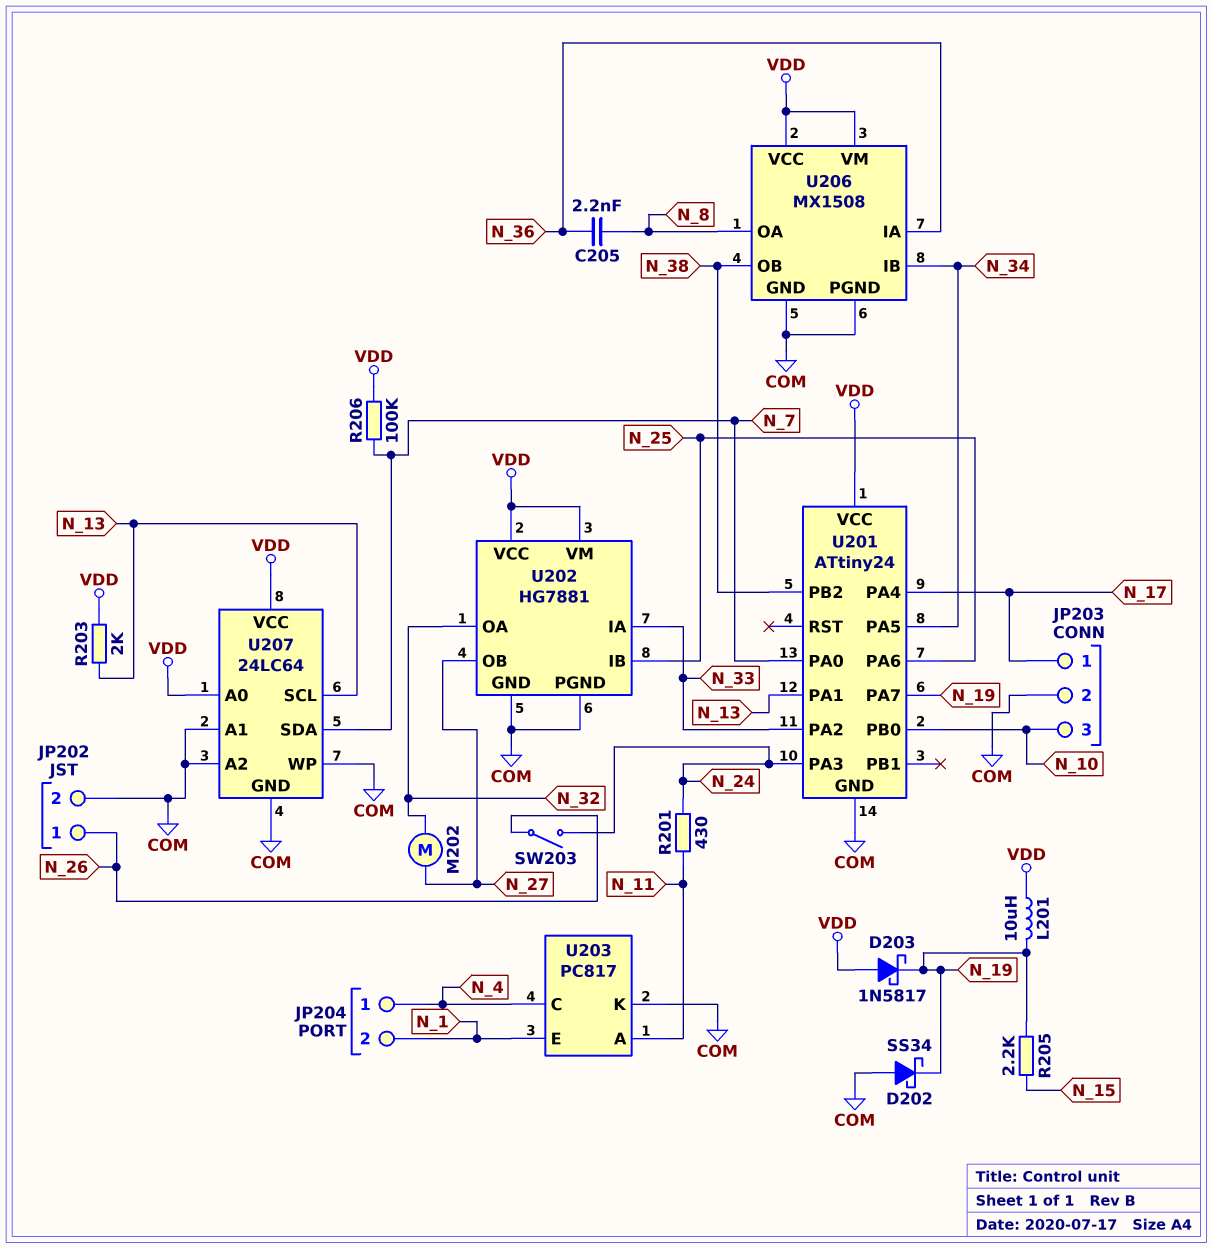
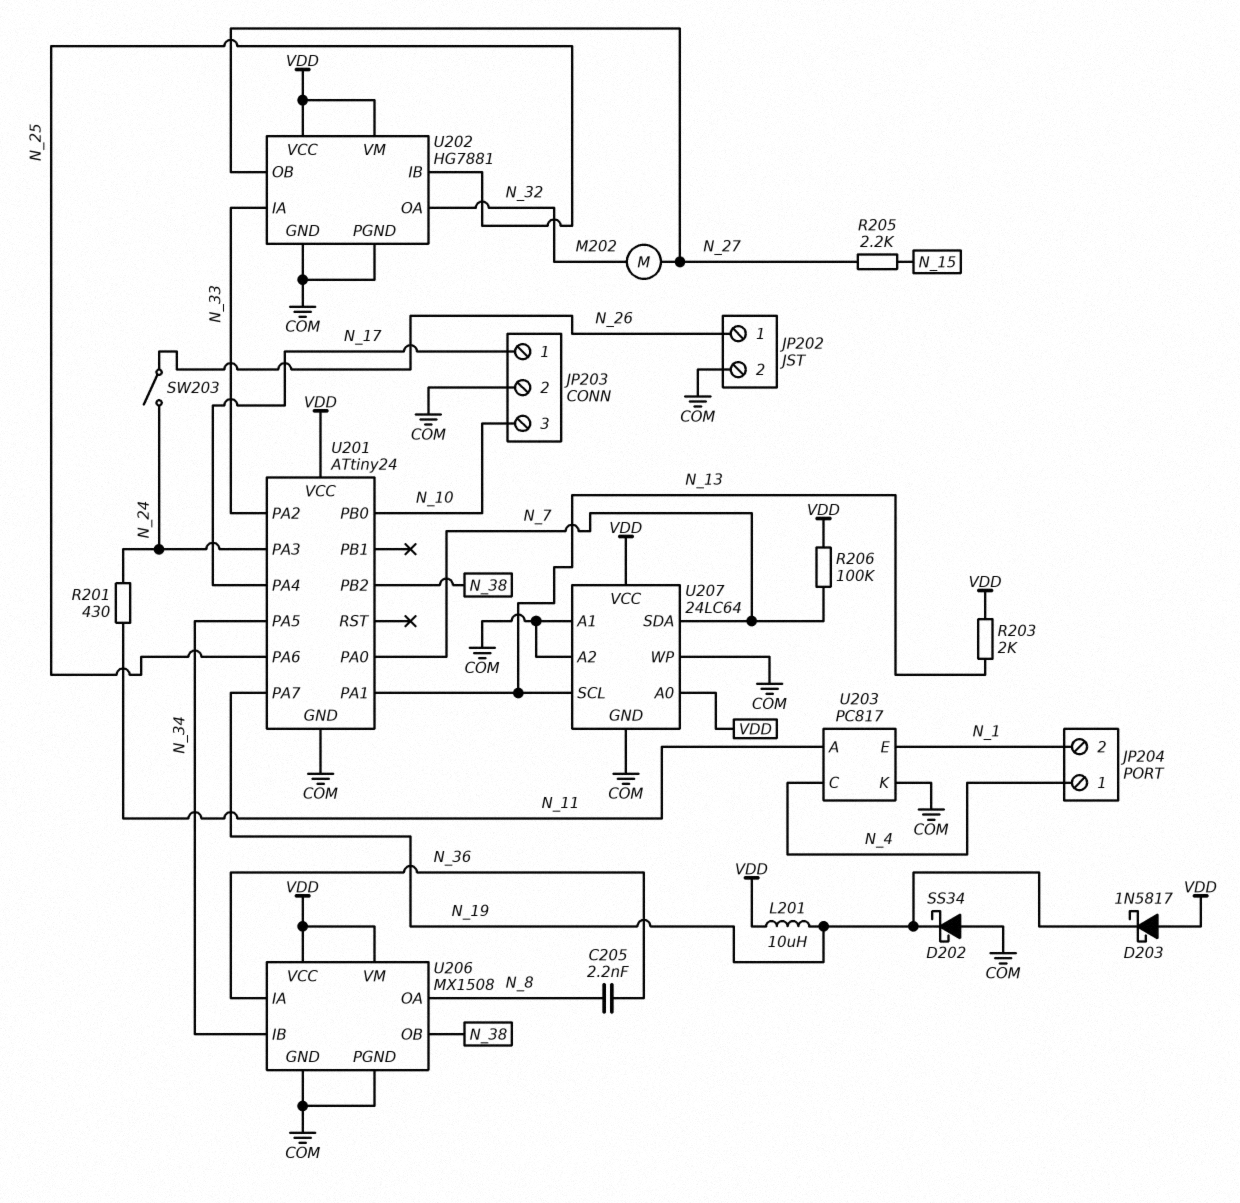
R205: 2.2k (N_15, N_19) -> 2.2k (N_15, N_27)

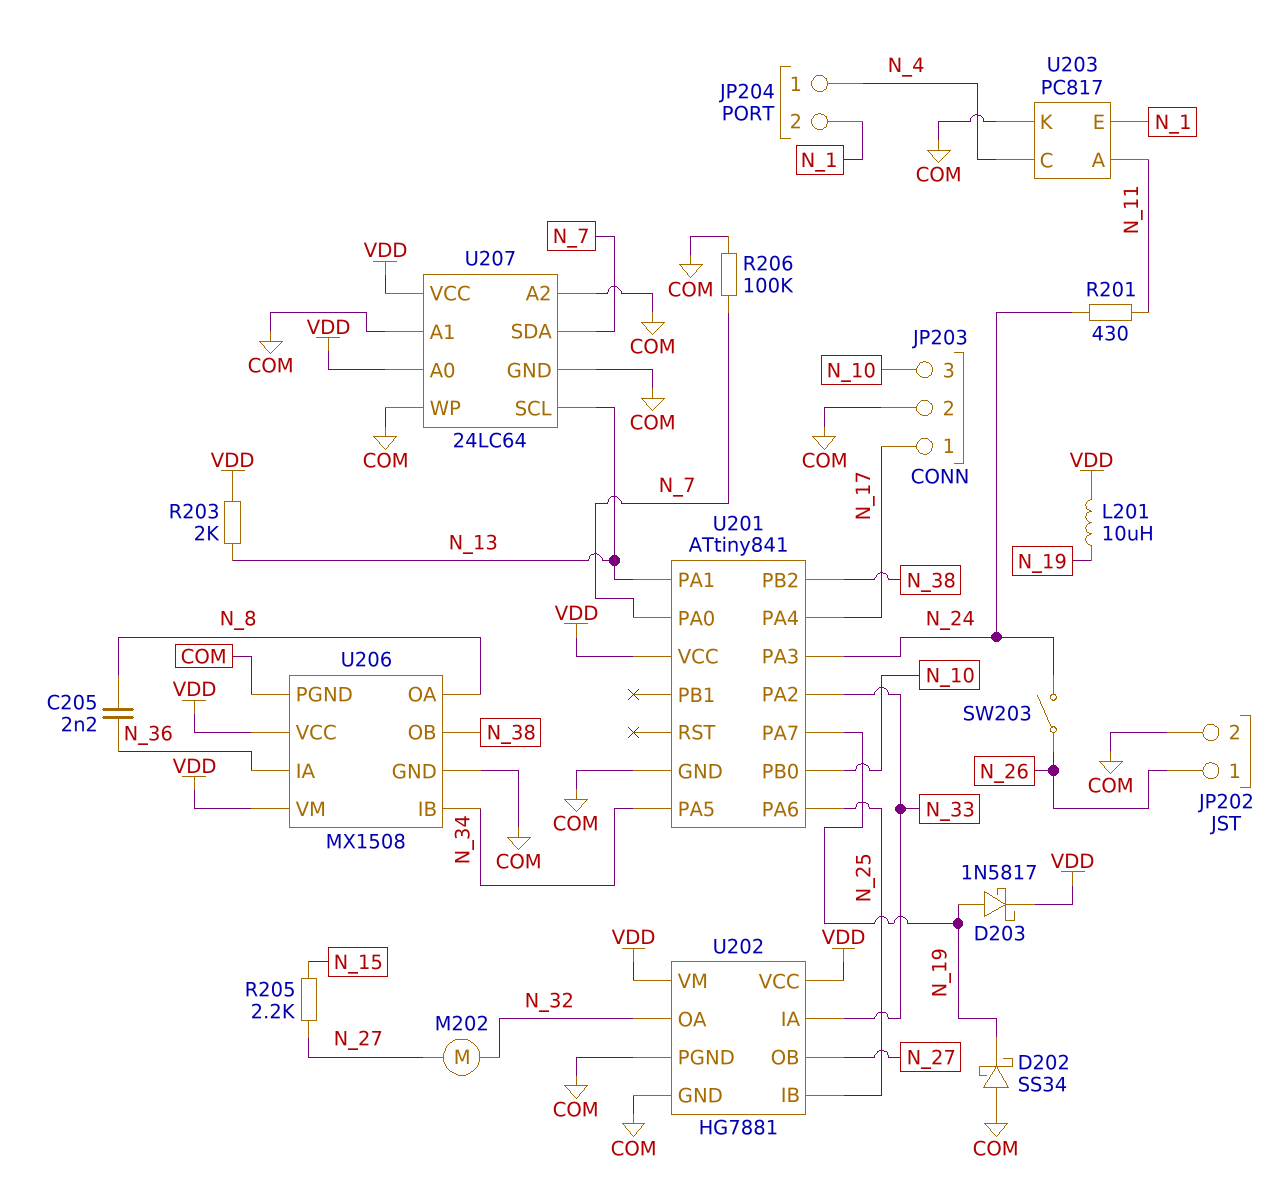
D203: schottky 1N5817 (A VDD, K N_19) -> schottky 1N5817 (A N_19, K VDD)
R206: 100k (N_7, VDD) -> 100k (COM, N_7)
U201: ATtiny24 -> ATtiny841

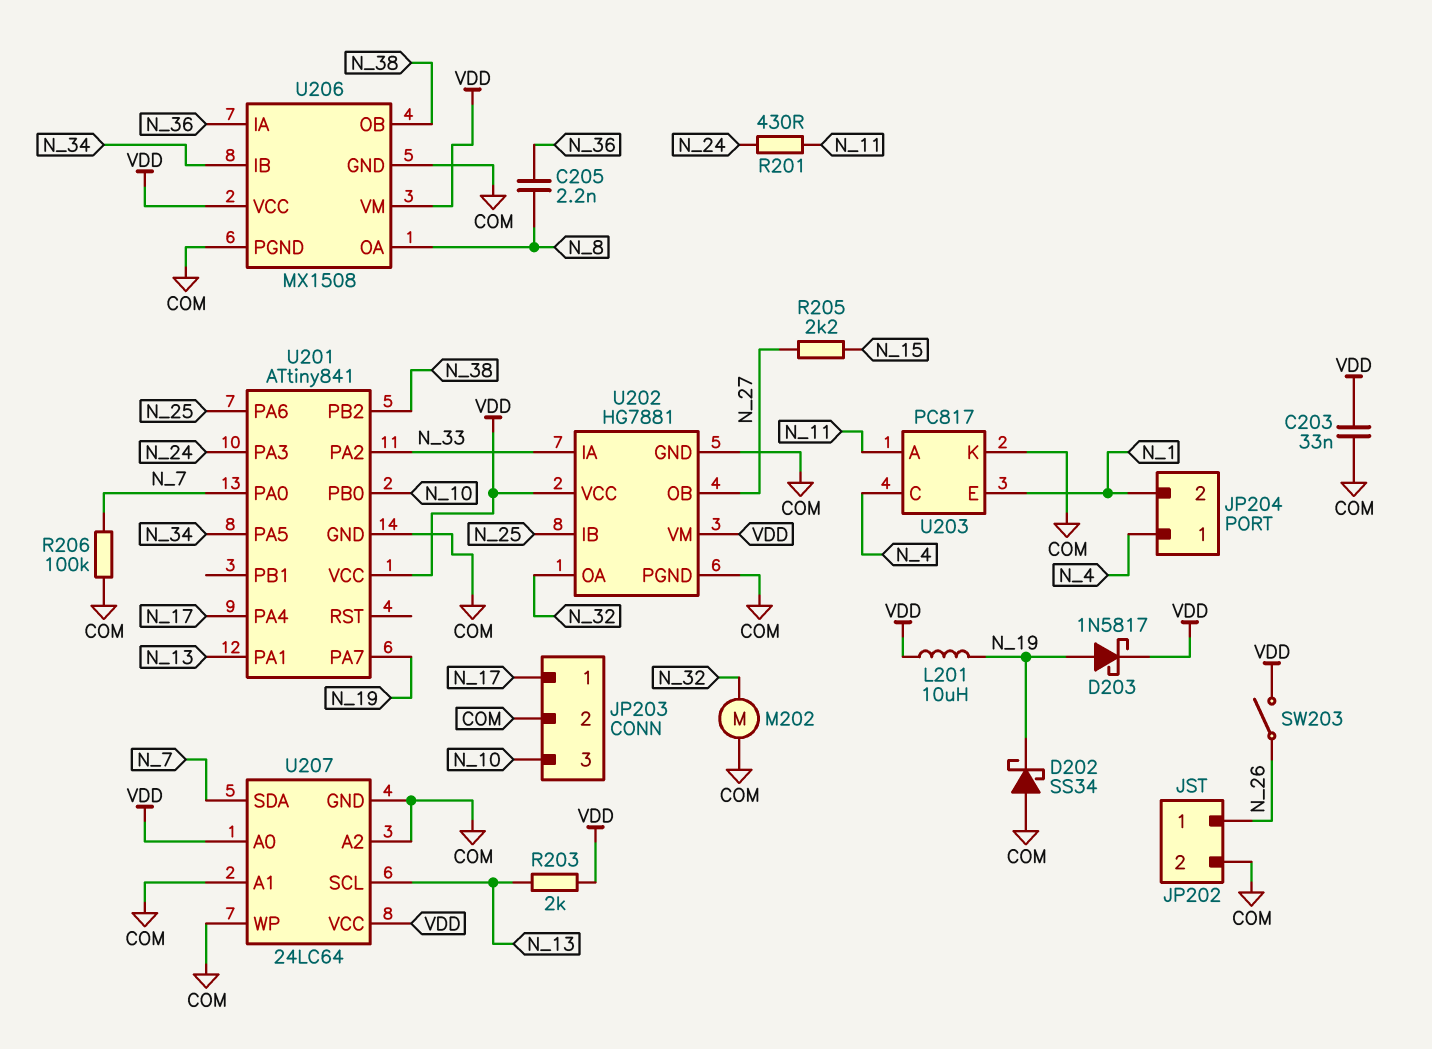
C203: none -> 33nF (COM, VDD)
M202: motor (N_27, N_32) -> motor (COM, N_32)
SW203: switch (N_24, N_26) -> switch (N_26, VDD)

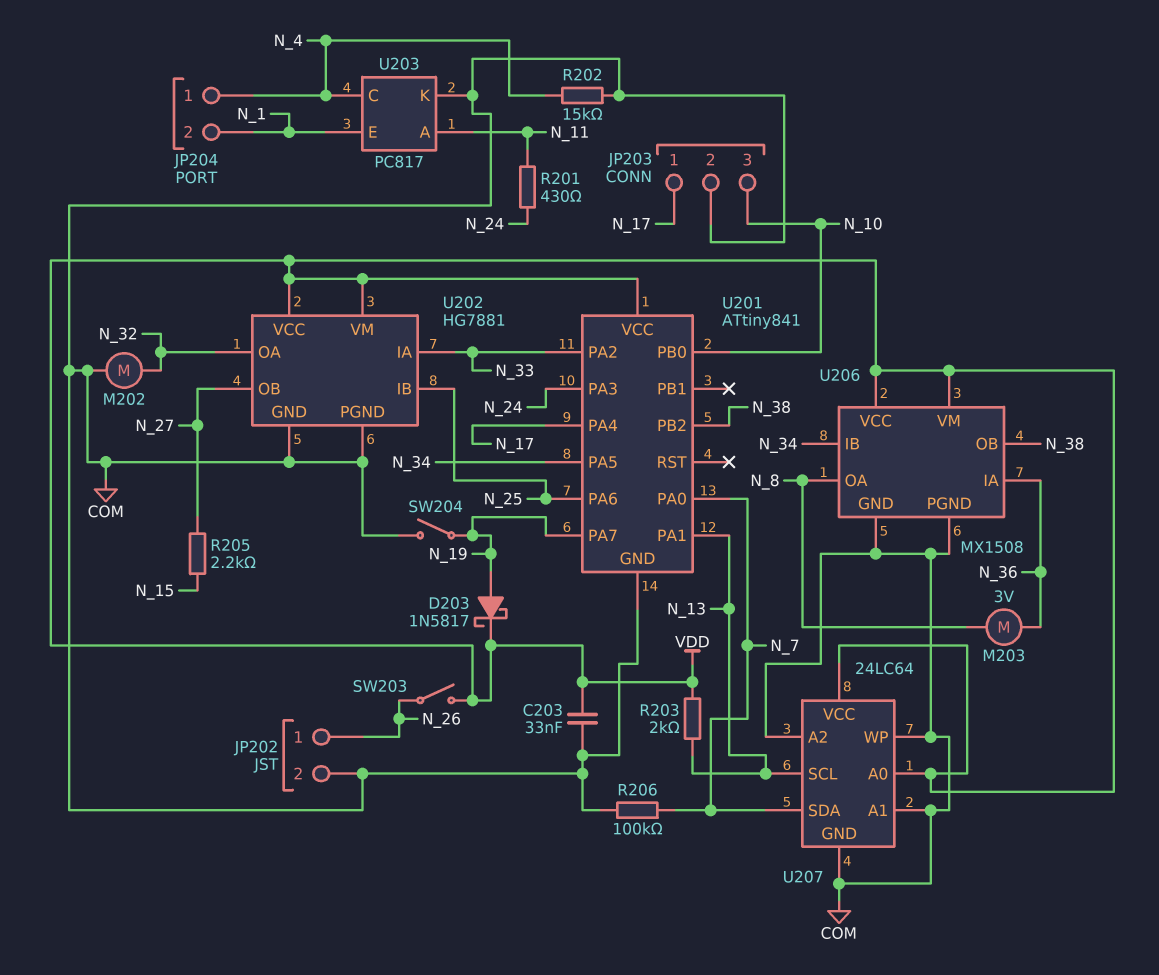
C205: 2.2nF (N_8, N_36) -> none
D202: schottky SS34 (A COM, K N_19) -> none
L201: 10uH (N_19, VDD) -> none
M203: none -> motor 3V (N_8, N_36)
R202: none -> 15k (COM, N_4)
SW204: none -> switch (COM, N_19)

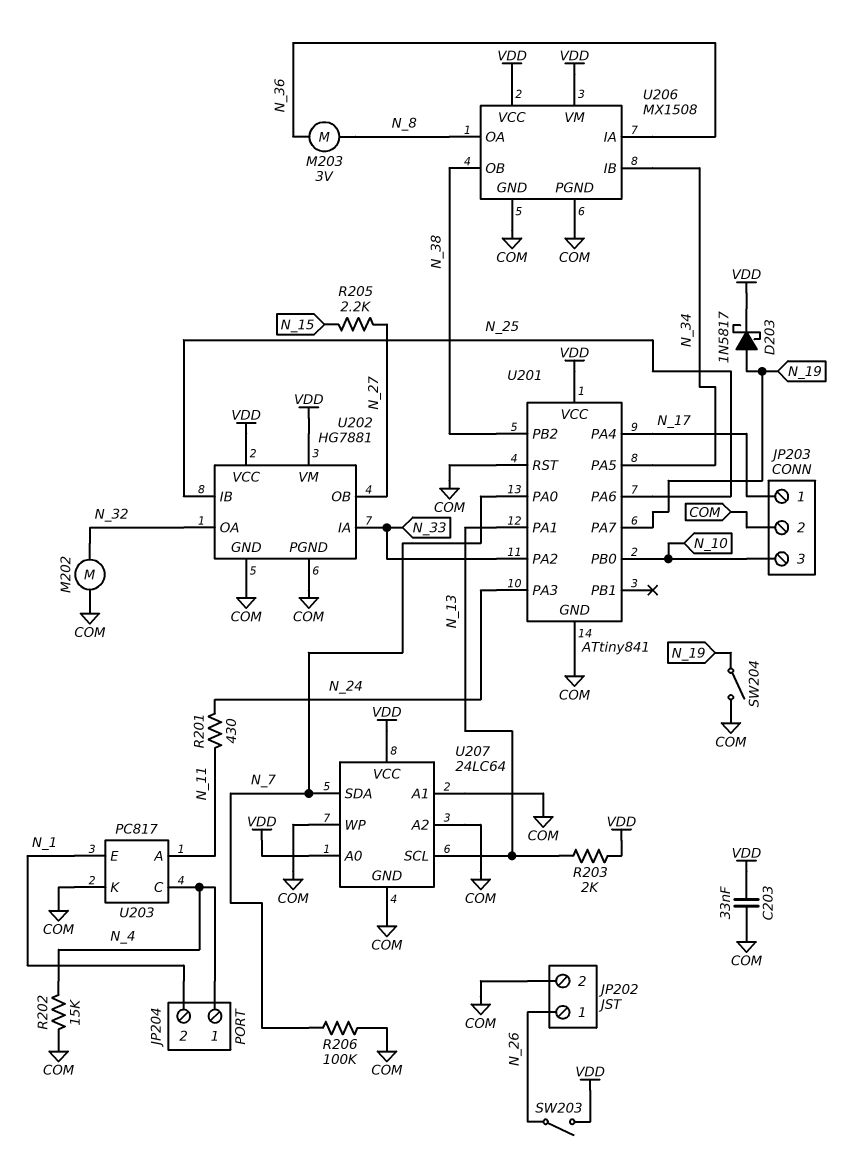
U201 pin RST: none -> COM

